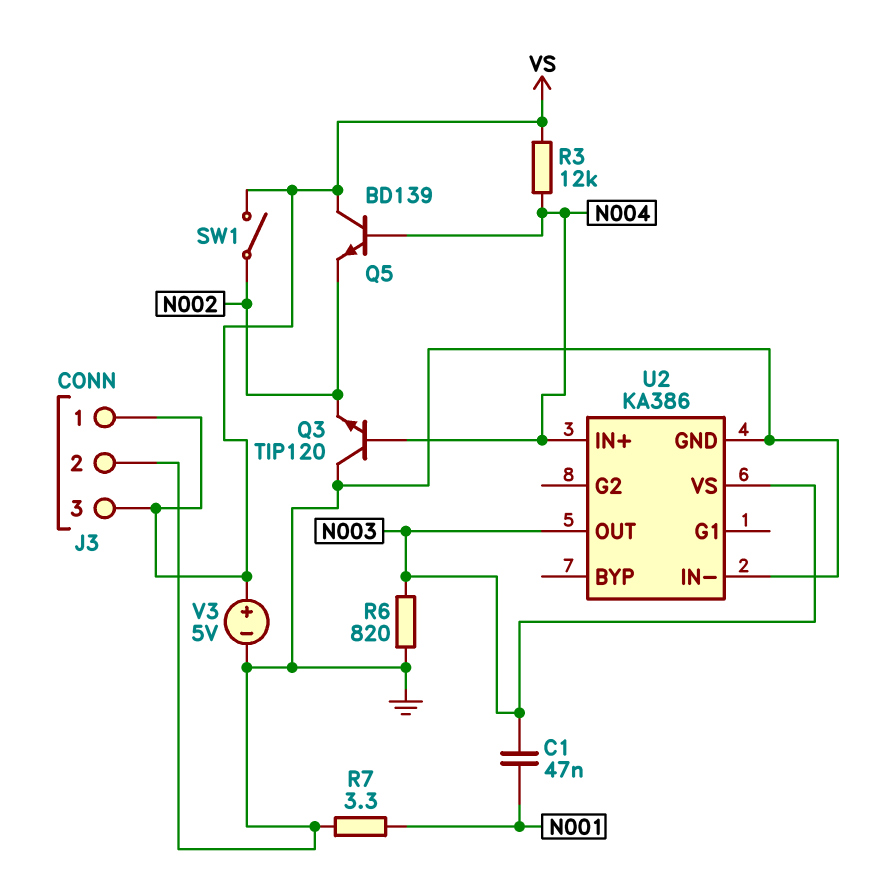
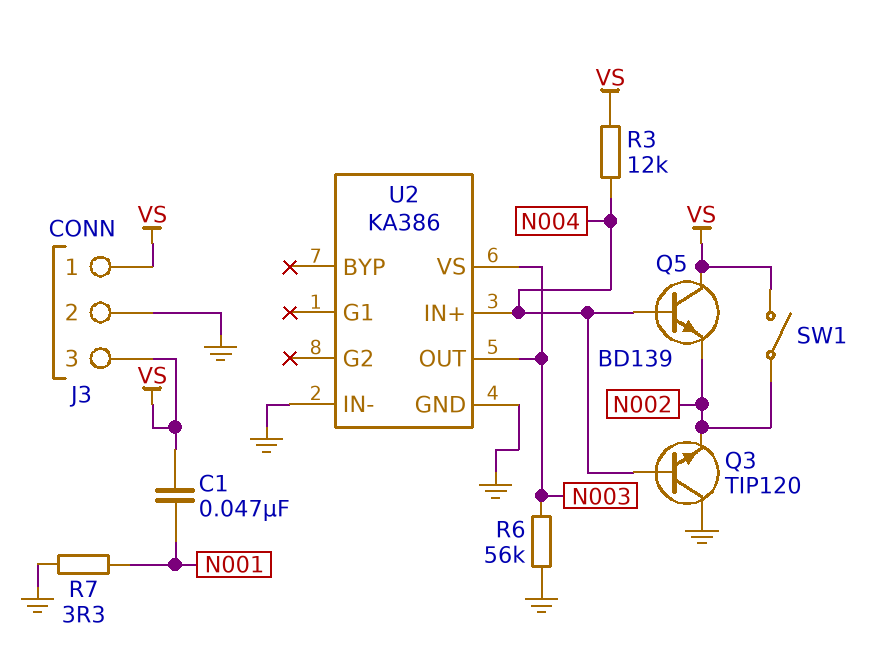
C1: 47nF (N001, N003) -> 47nF (N001, VS)
R6: 820 (GND, N003) -> 56k (GND, N003)
V3: 5V (plus VS, minus GND) -> none

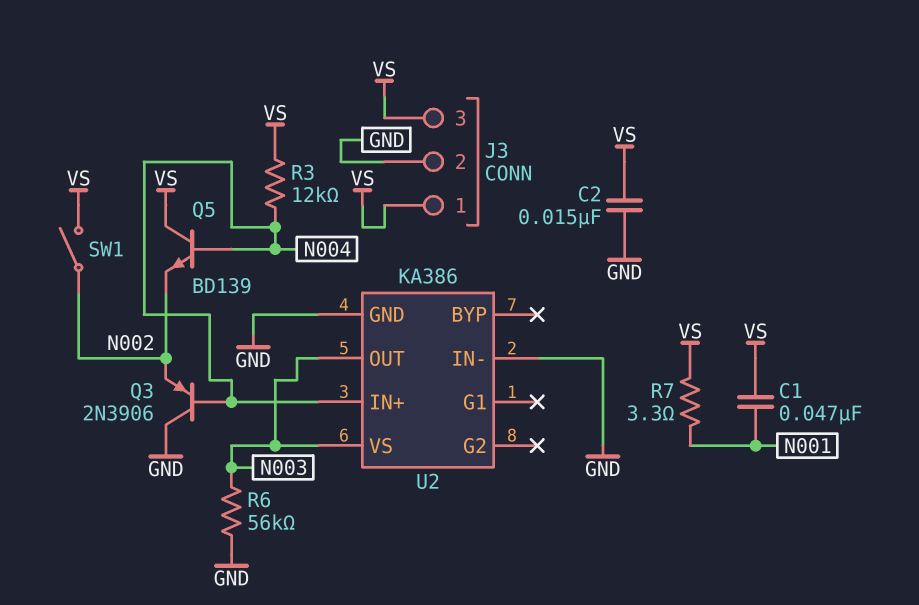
C2: none -> 15nF (GND, VS)
Q3: NPN TIP120 (B N004, C GND, E N002) -> PNP 2N3906 (B N004, C GND, E N002)
R7: 3.3 (GND, N001) -> 3.3 (N001, VS)

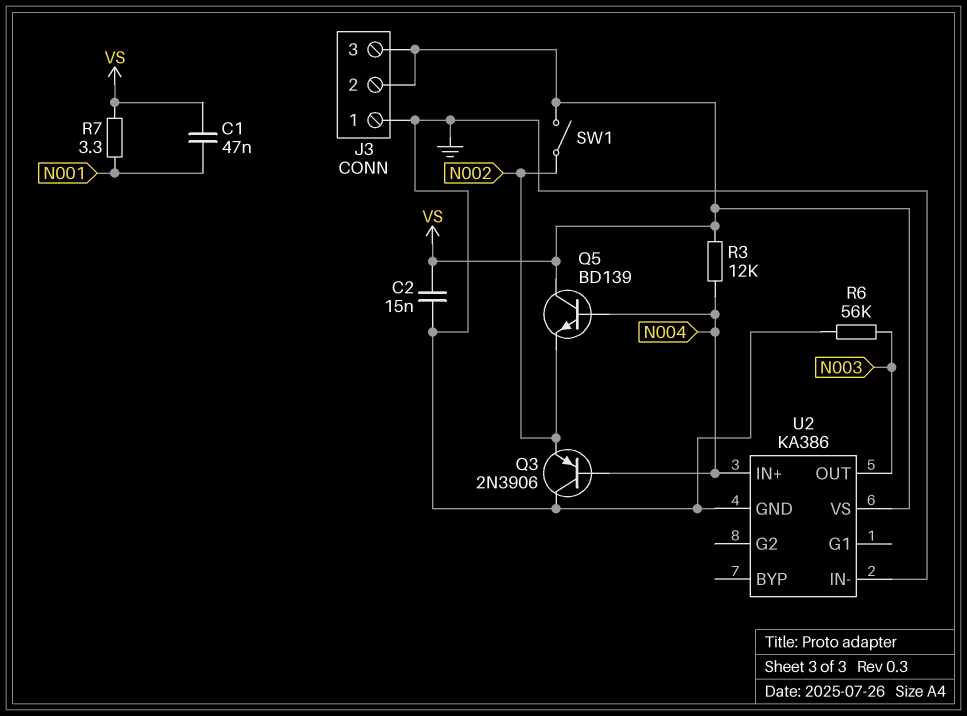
J3 pin 1: VS -> GND
J3 pin 2: GND -> VS
U2 pin VS: N003 -> VS

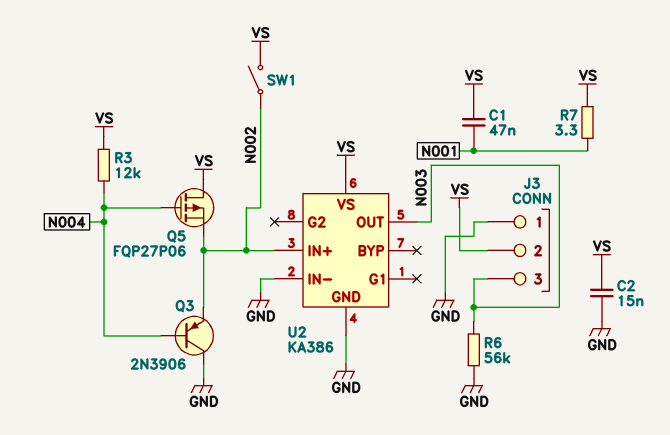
J3 pin 3: VS -> N003
Q5: NPN BD139 (B N004, C VS, E N002) -> PMOS FQP27P06 (G N004, D VS, S N002)
U2 pin IN+: N004 -> N002

